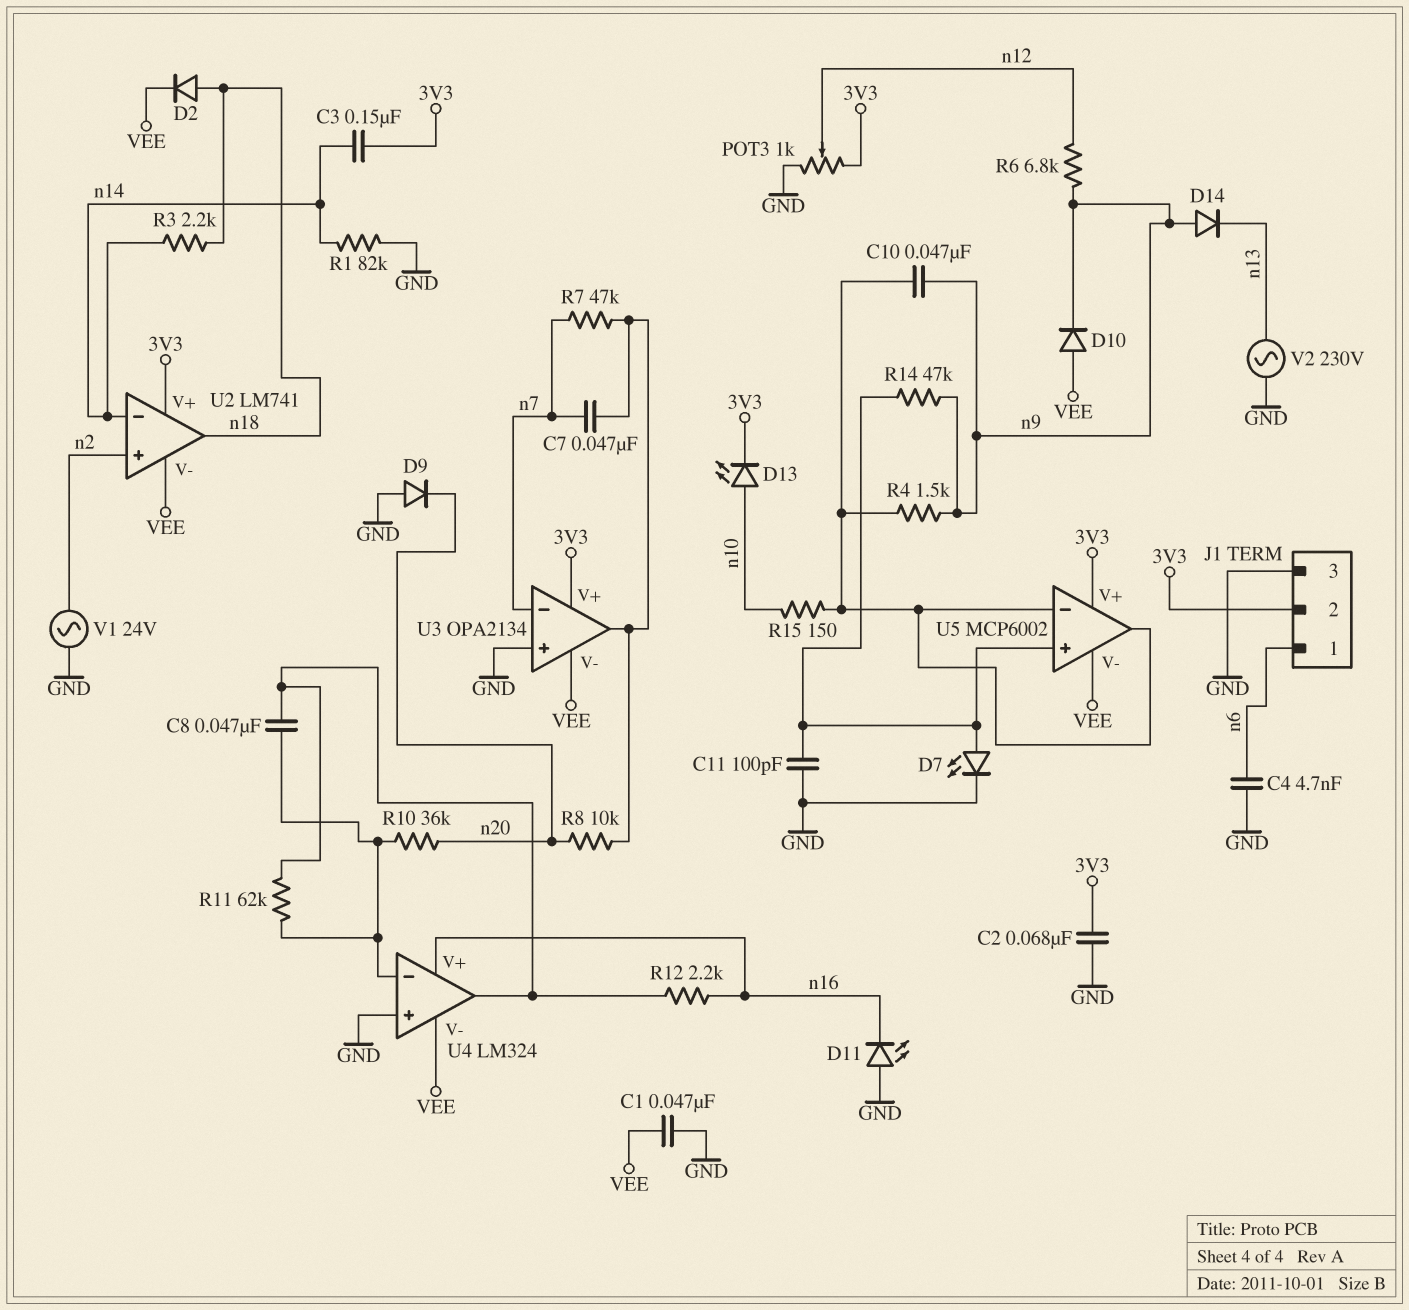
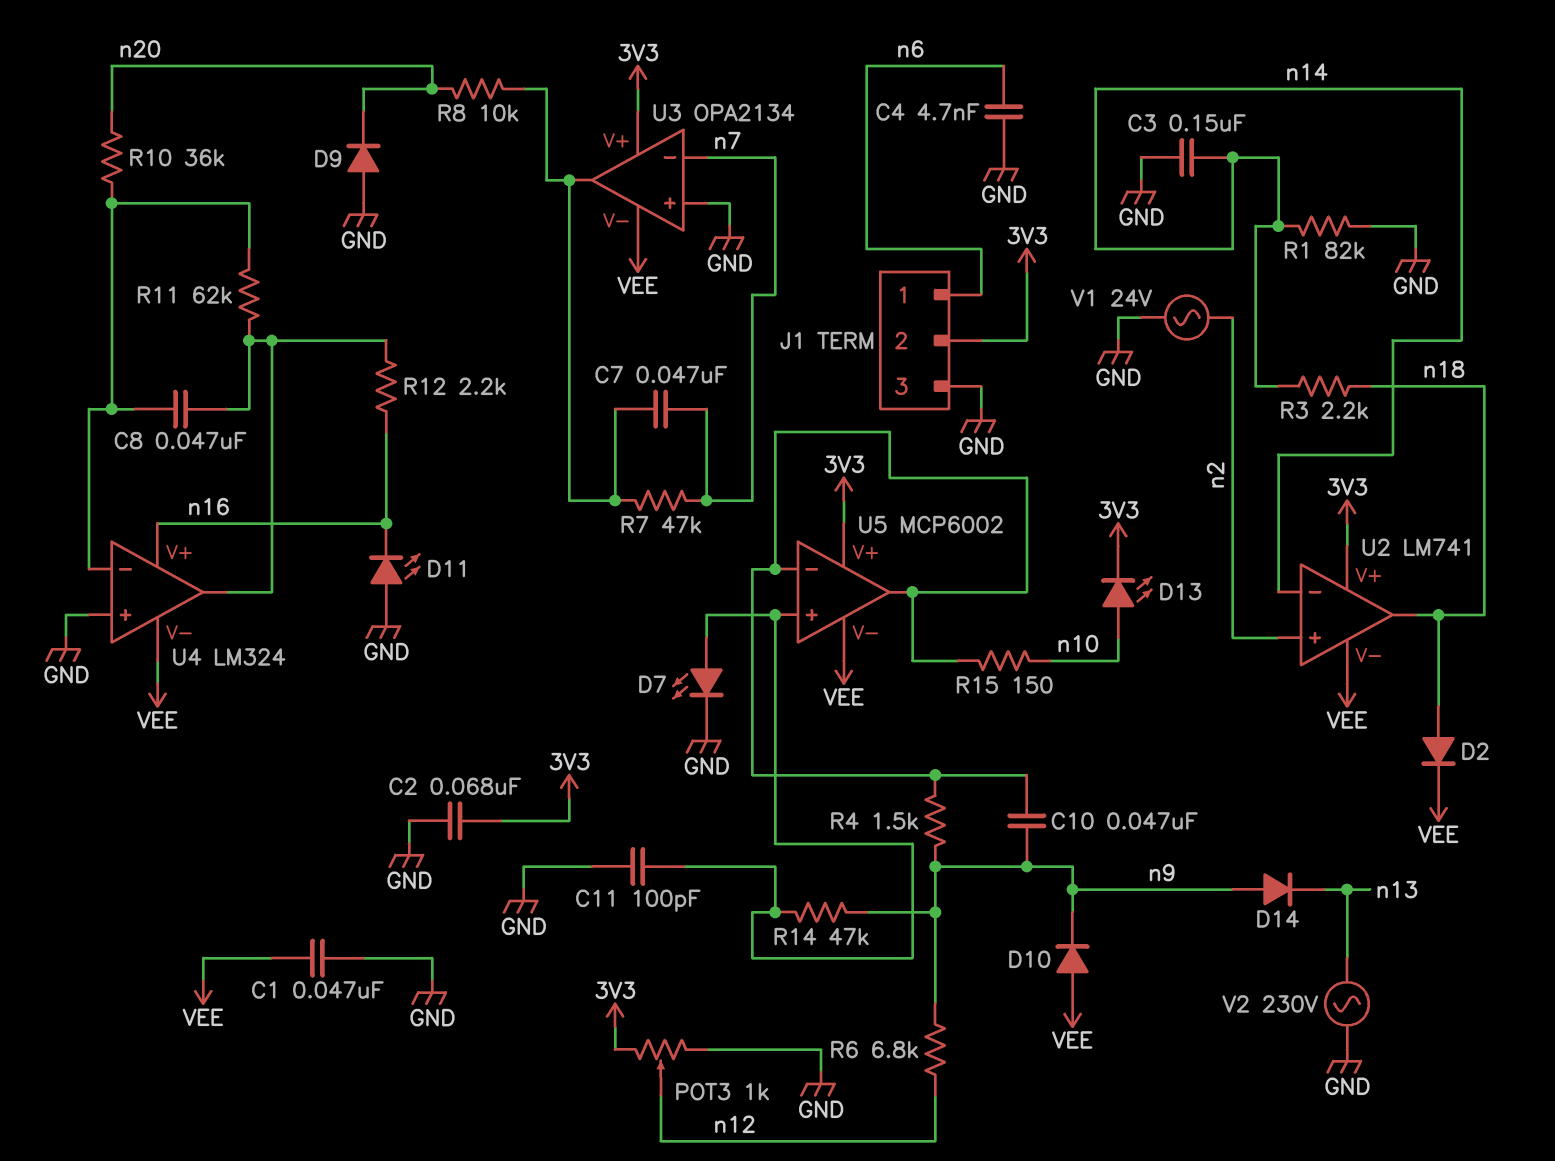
C3: 150nF (3V3, n14) -> 150nF (GND, n14)

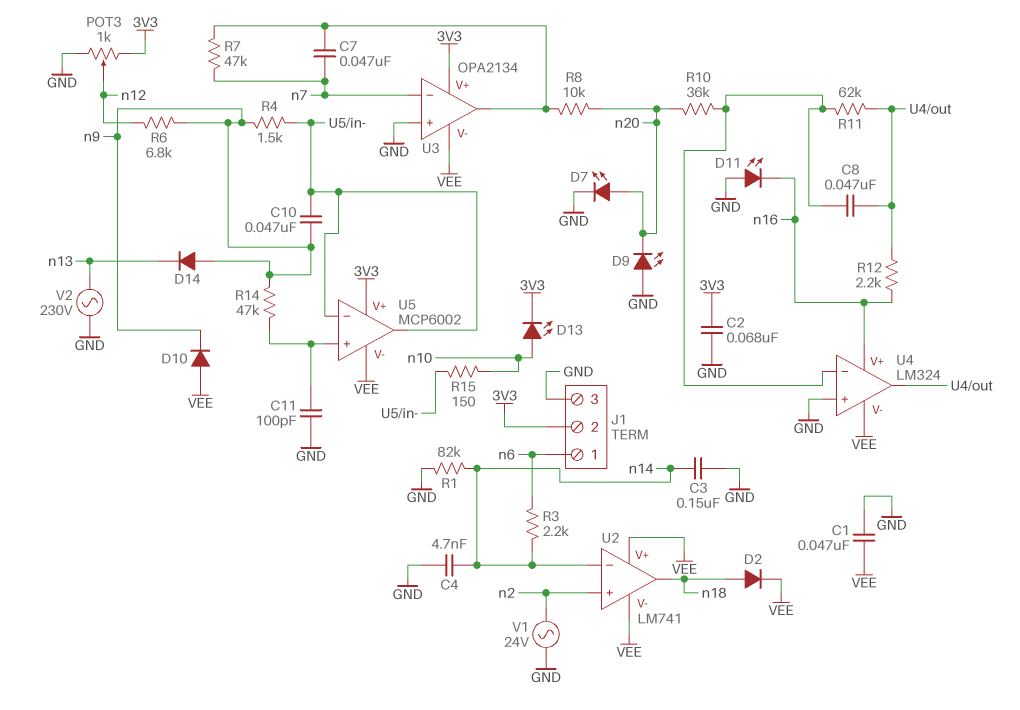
C4: 4.7nF (GND, n6) -> 4.7nF (GND, n14)
D7: LED (A U5/in+, K GND) -> LED (A n20, K GND)
D9: diode (A GND, K n20) -> LED (A GND, K n20)
R3: 2.2k (n14, n18) -> 2.2k (n6, n14)
U2 pin V+: 3V3 -> VEE

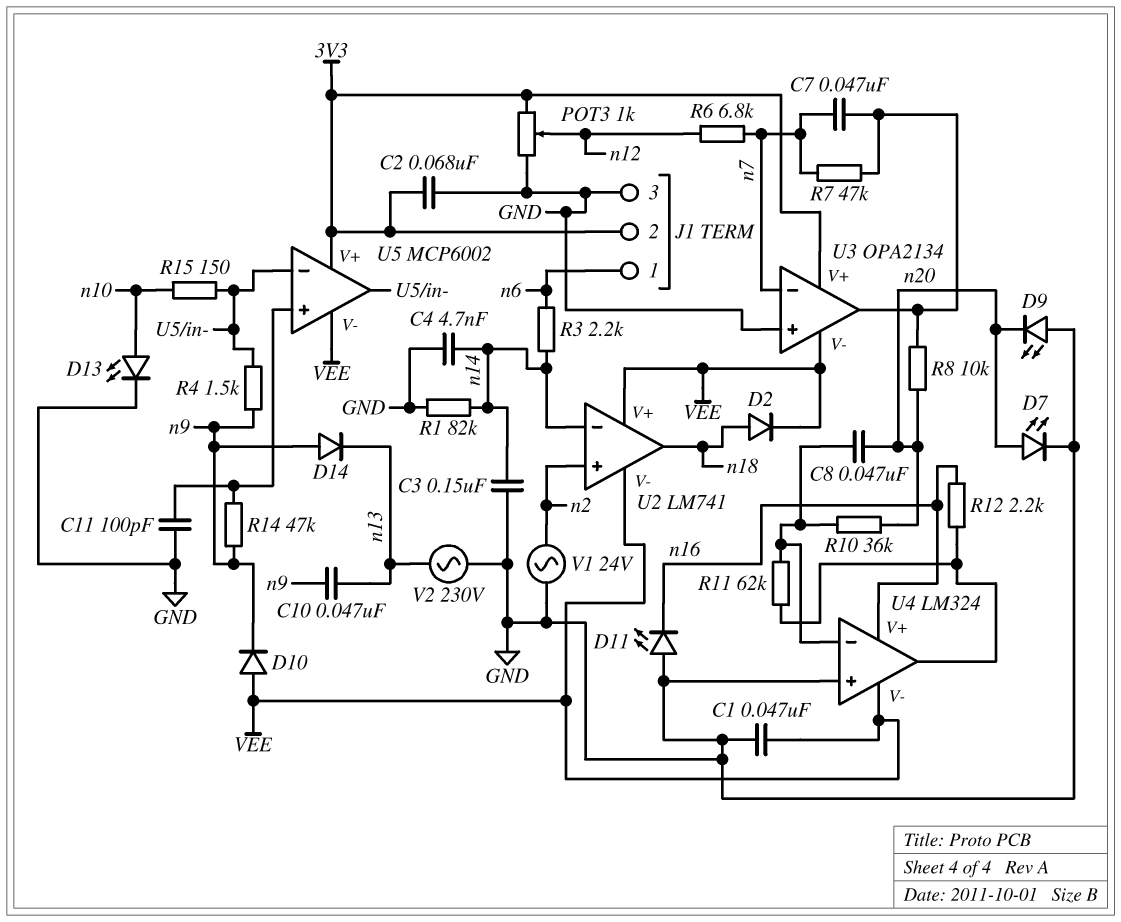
C8: 47nF (U4/in-, U4/out) -> 47nF (U4/in-, n20)
C10: 47nF (U5/in-, n9) -> 47nF (n9, n13)
D13: LED (A n10, K 3V3) -> LED (A n10, K GND)
R6: 6.8k (n9, n12) -> 6.8k (n7, n12)

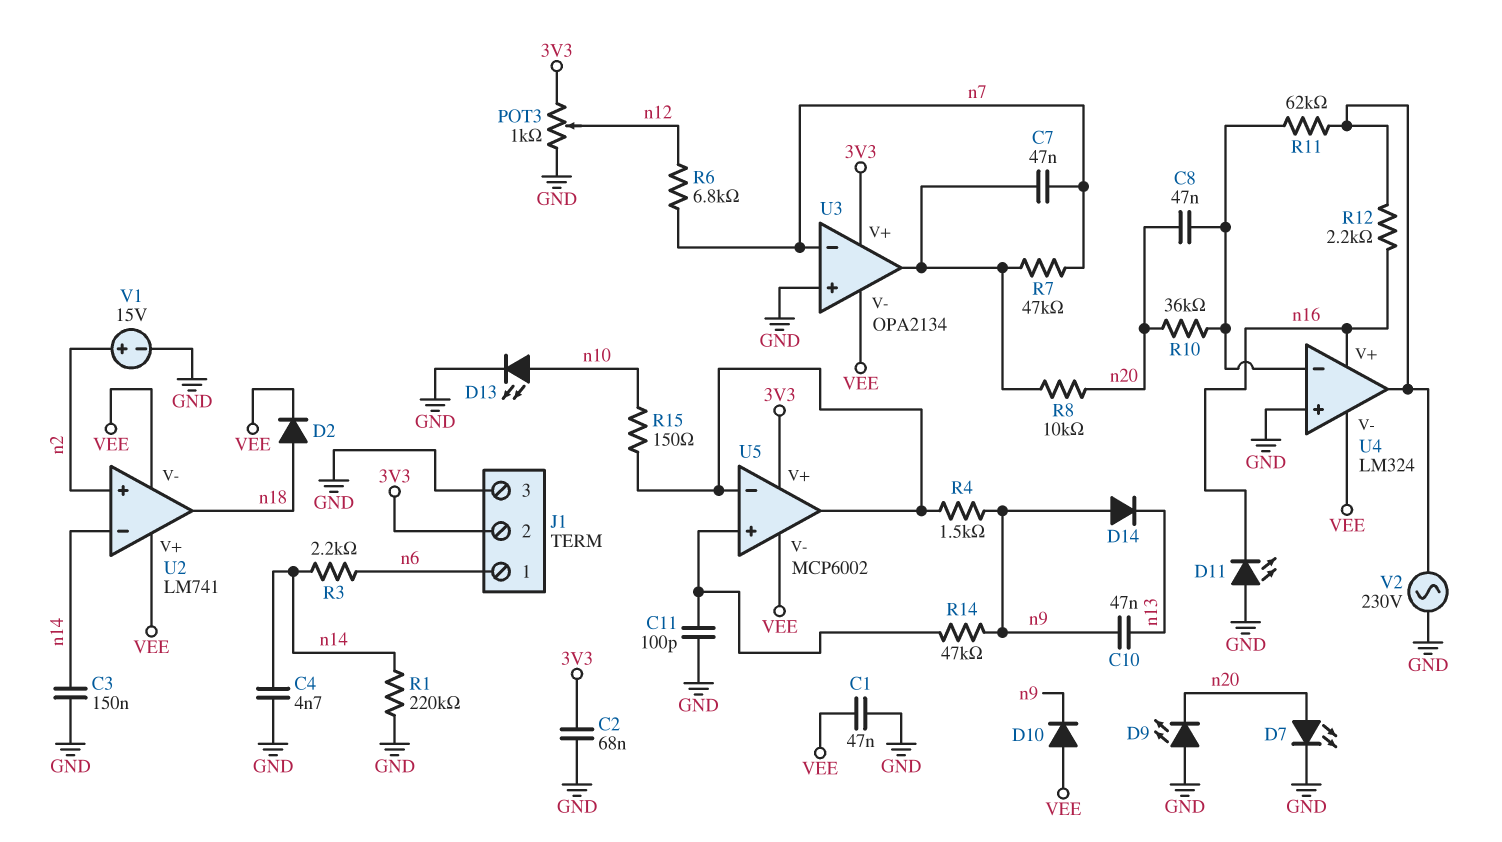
R1: 82k (GND, n14) -> 220k (GND, n14)
V1: AC 24V (GND, n2) -> 15V (plus n2, minus GND)
V2: AC 230V (GND, n13) -> AC 230V (GND, U4/out)

